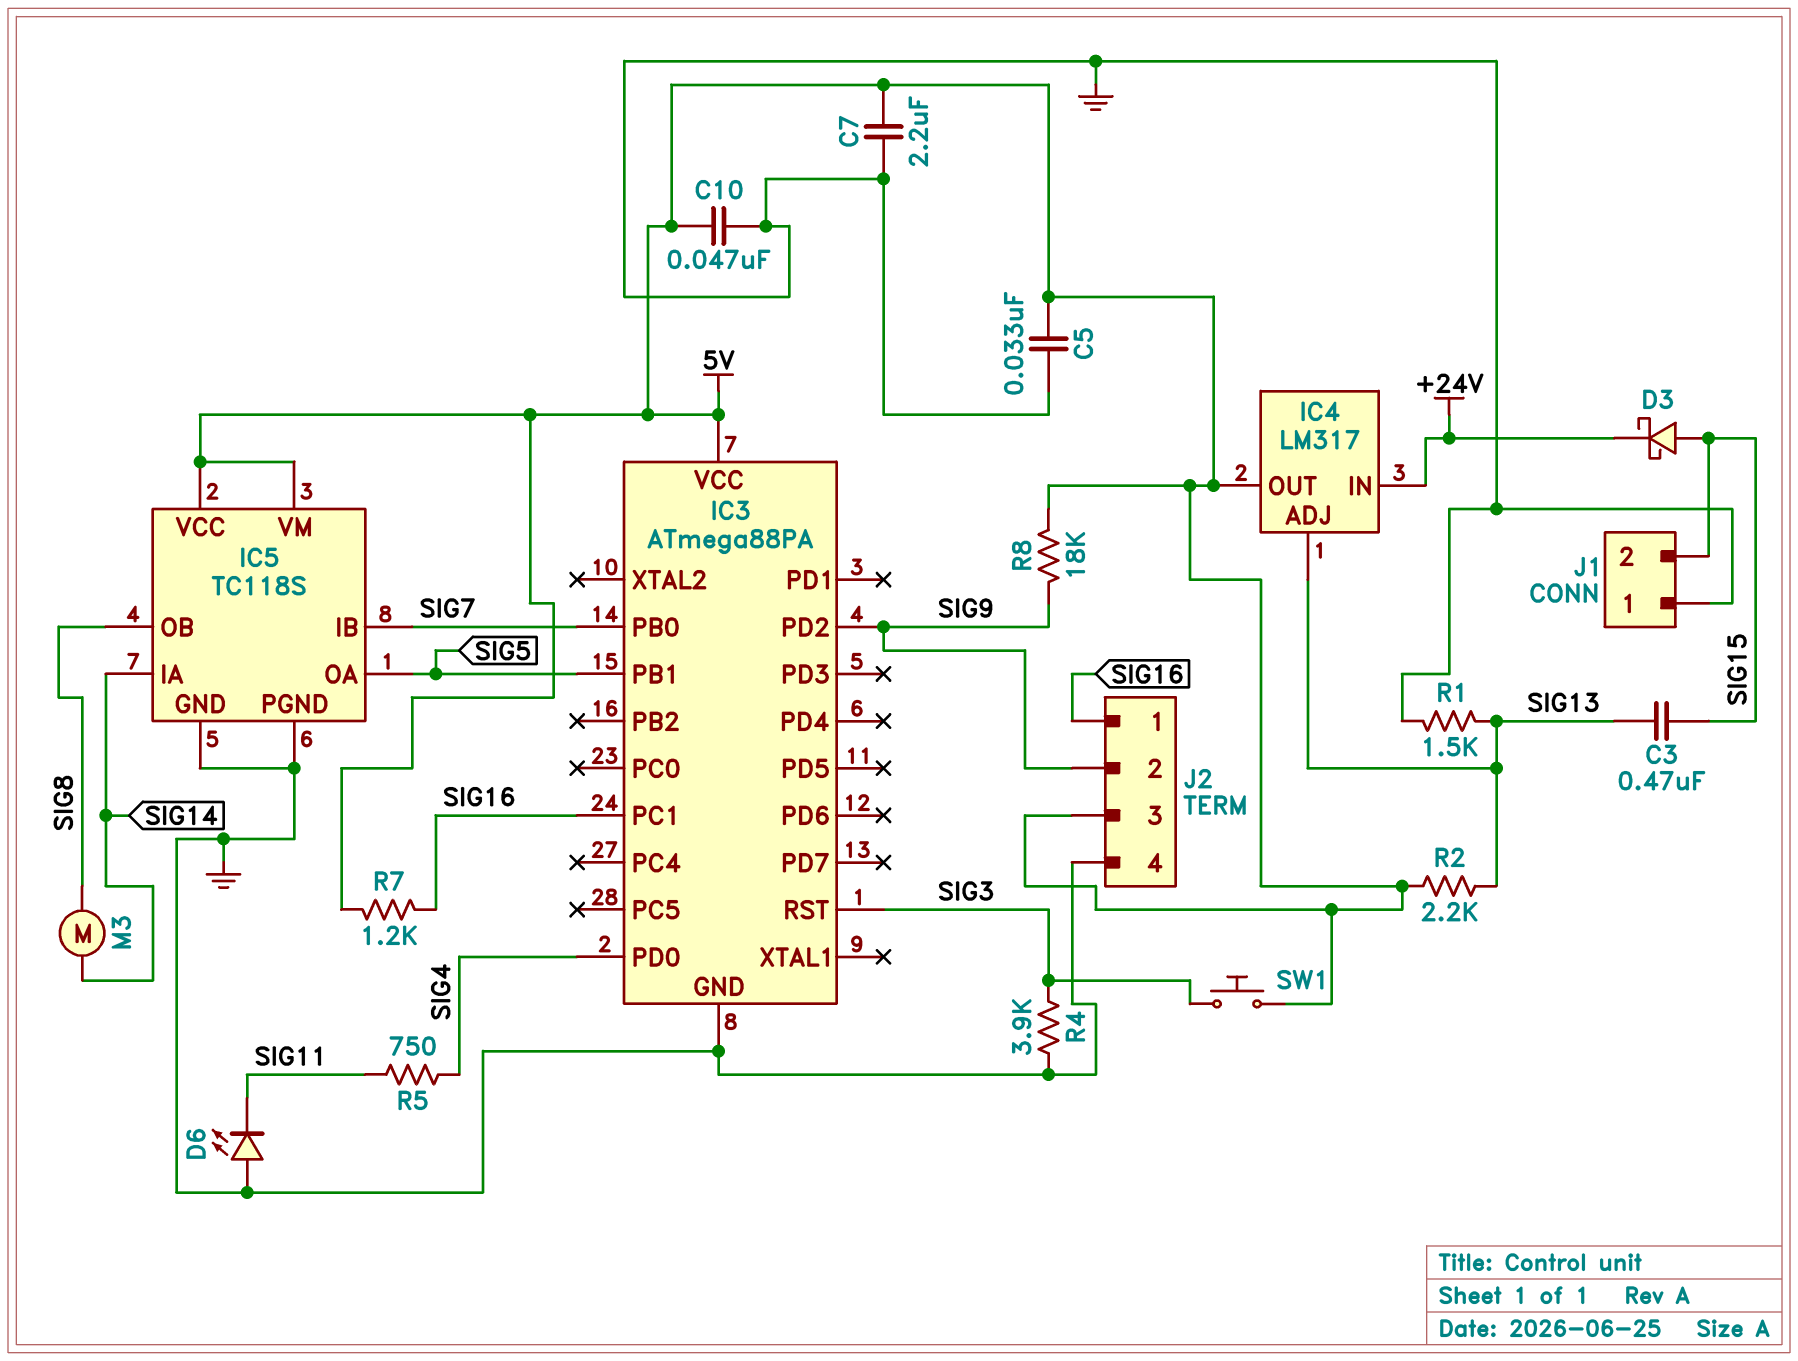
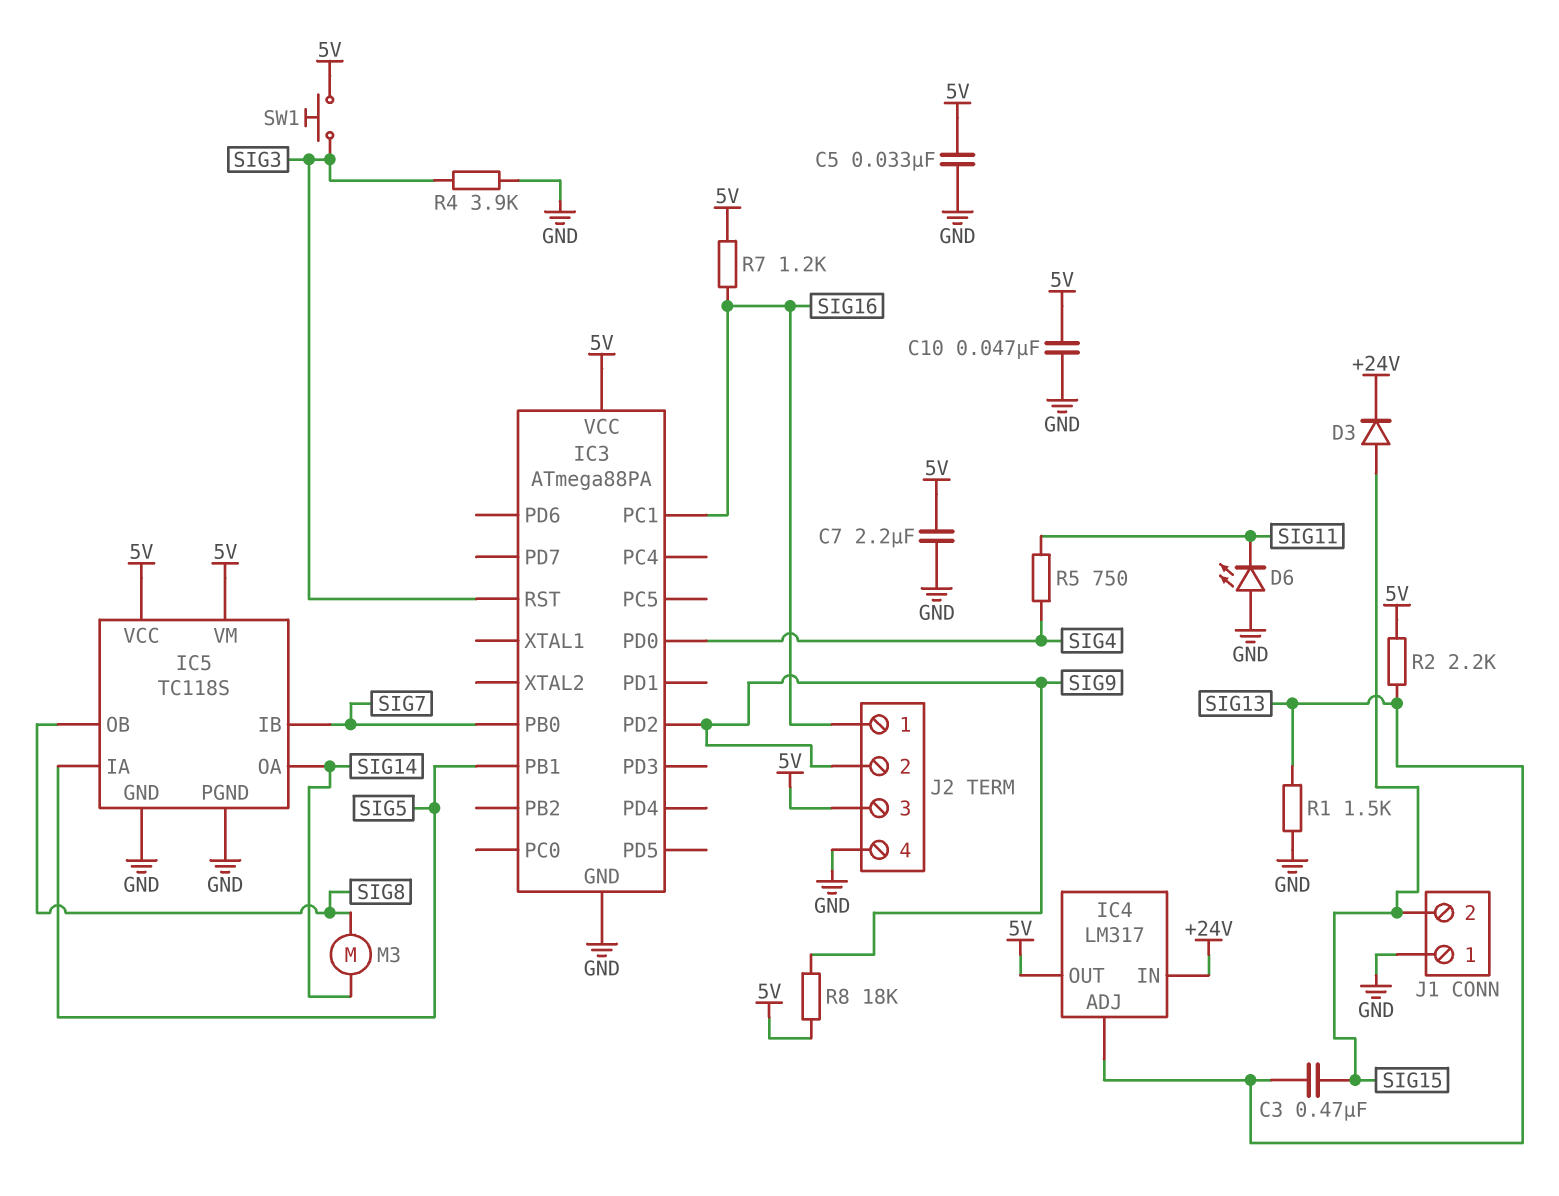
D3: schottky (A SIG15, K +24V) -> diode (A SIG15, K +24V)
IC5 pin IA: SIG14 -> SIG5
IC5 pin OA: SIG5 -> SIG14

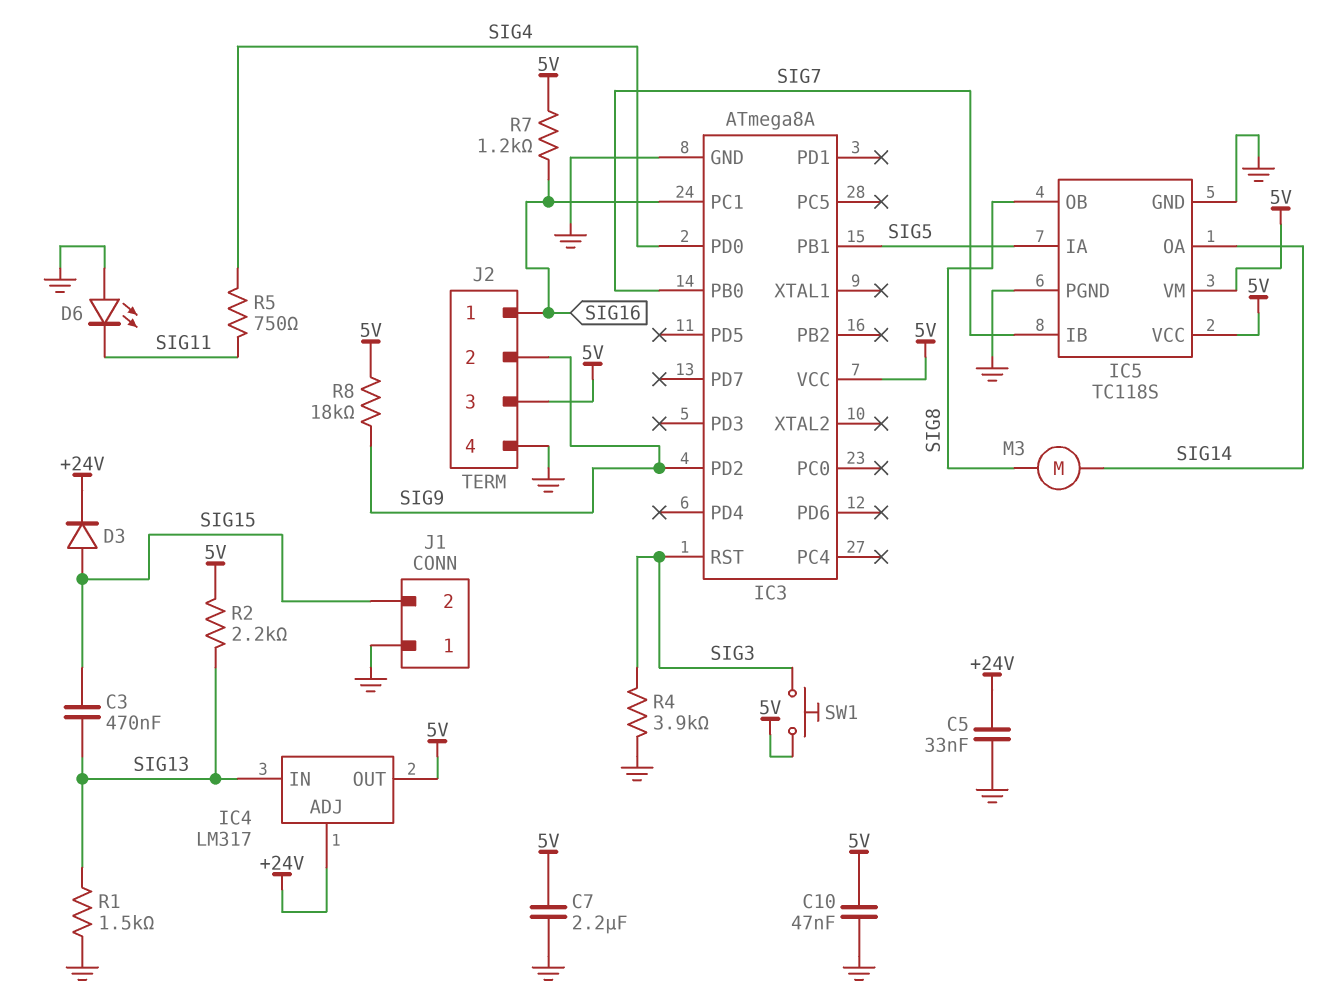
C5: 33nF (5V, GND) -> 33nF (+24V, GND)
IC3: ATmega88PA -> ATmega8A
IC4 pin ADJ: SIG13 -> +24V
IC4 pin IN: +24V -> SIG13

